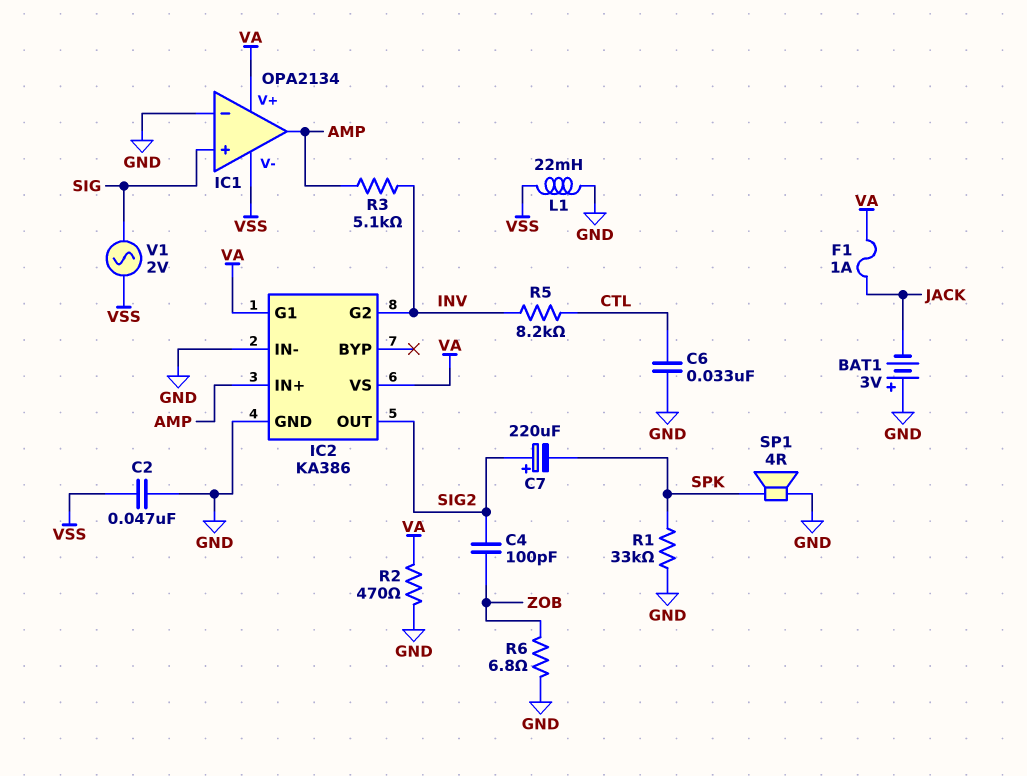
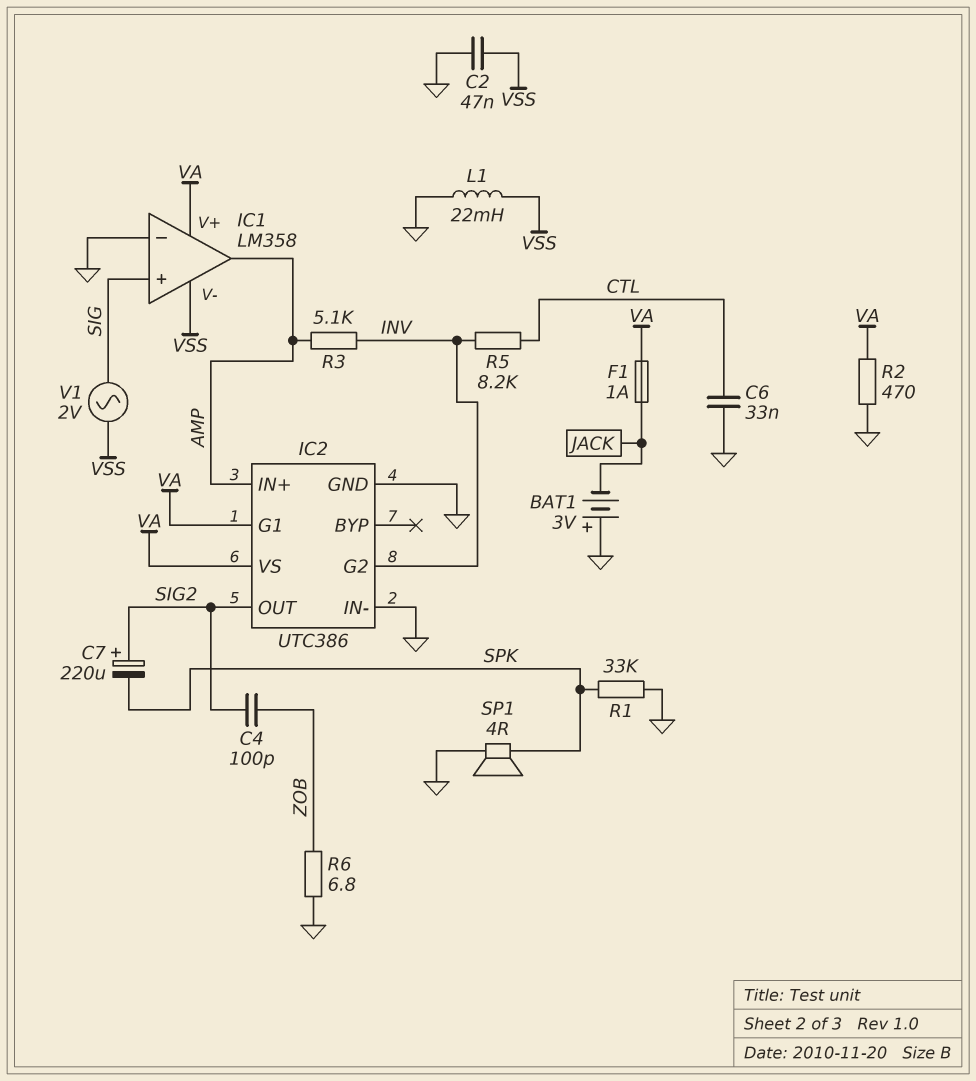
IC1: OPA2134 -> LM358
IC2: KA386 -> UTC386

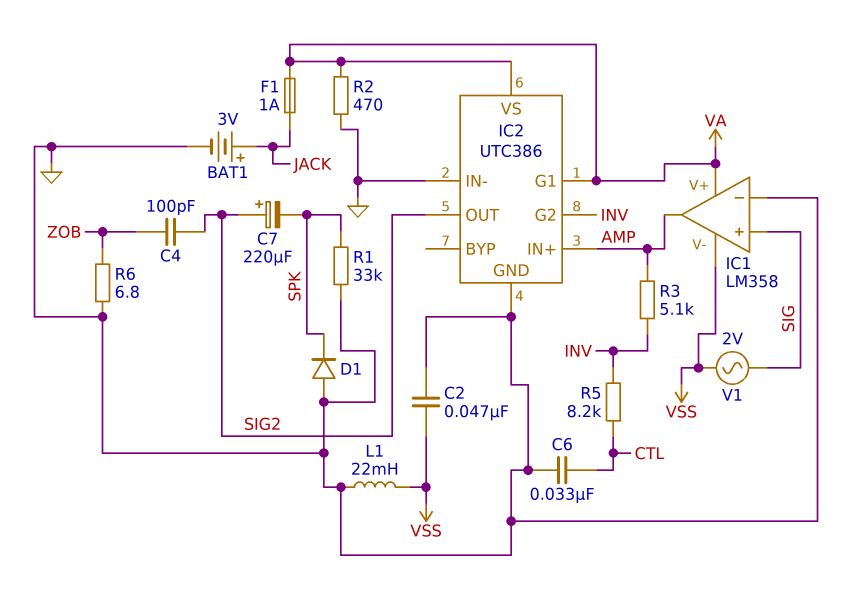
BAT1: 3V (plus GND, minus JACK) -> 3V (plus JACK, minus GND)
D1: none -> diode (A GND, K SPK)
SP1: speaker 4R (GND, SPK) -> none

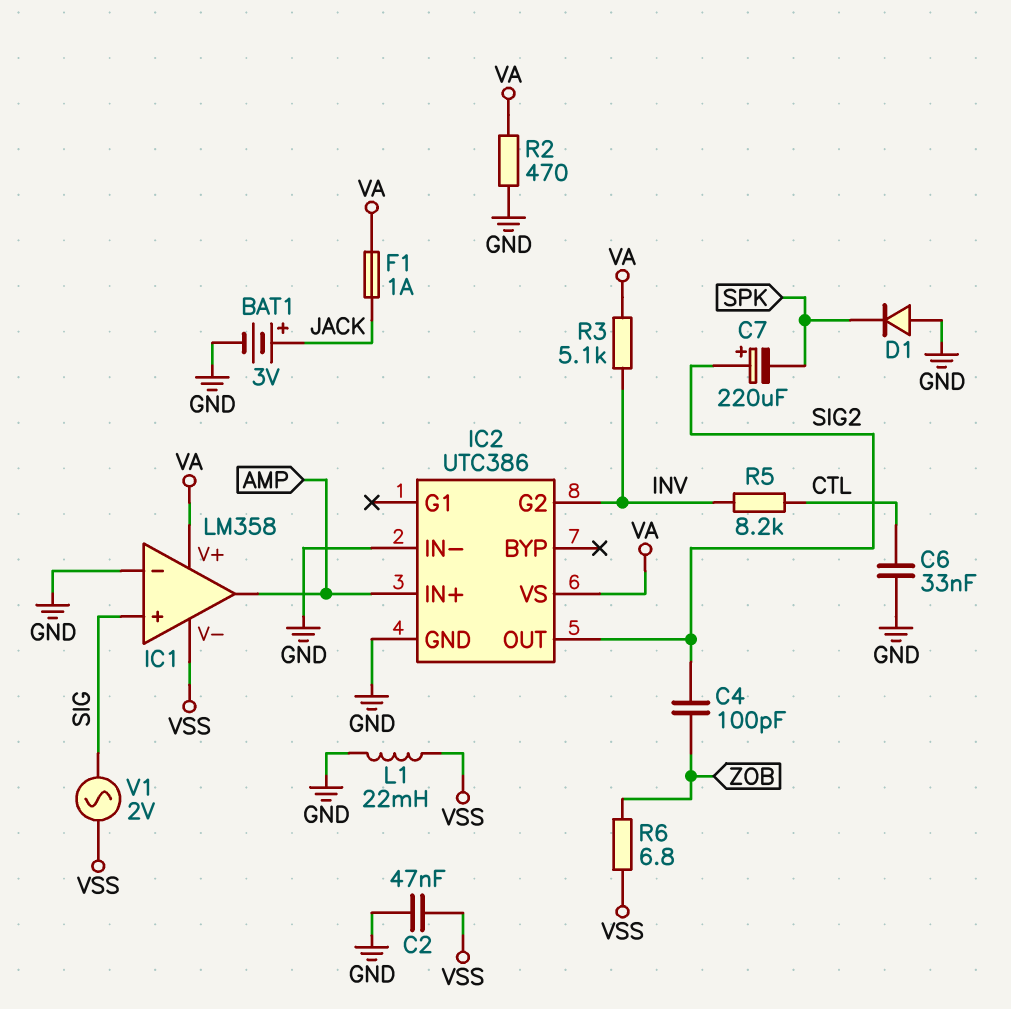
IC2 pin G1: VA -> none
R1: 33k (GND, SPK) -> none
R3: 5.1k (AMP, INV) -> 5.1k (INV, VA)
R6: 6.8 (GND, ZOB) -> 6.8 (VSS, ZOB)

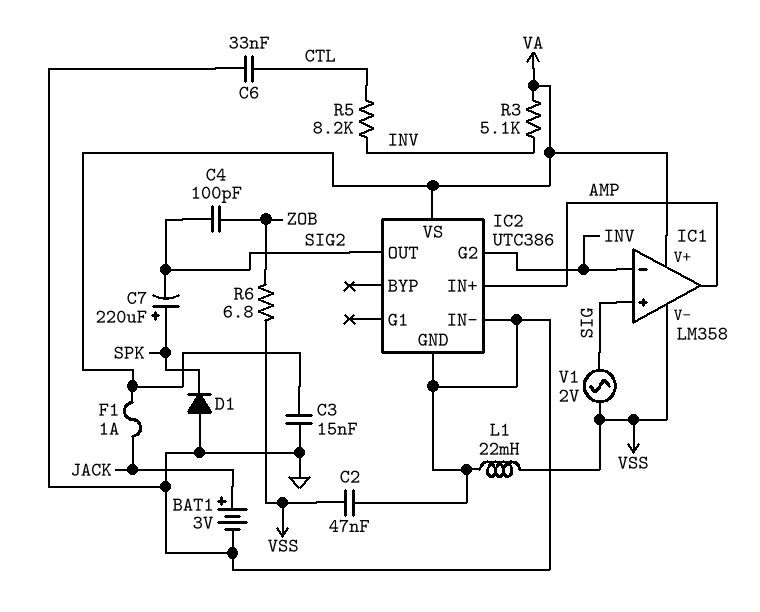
C3: none -> 15nF (GND, VA)
C7: 220uF (plus SIG2, minus SPK) -> 220uF (plus SPK, minus SIG2)
IC1 pin in-: GND -> INV
R2: 470 (GND, VA) -> none

